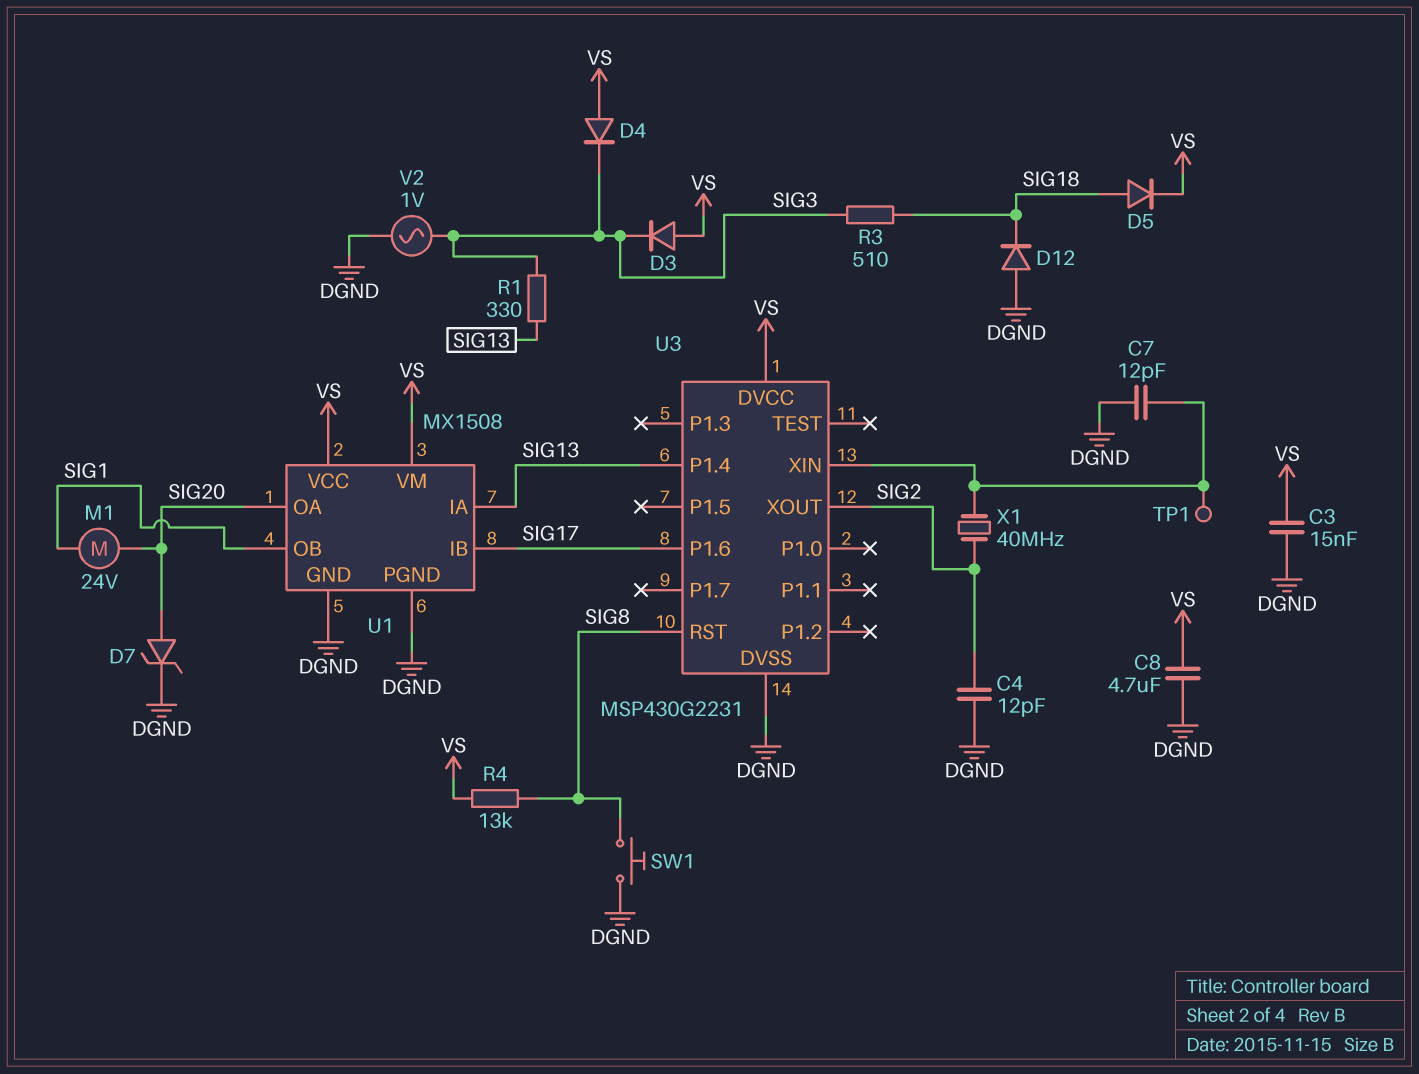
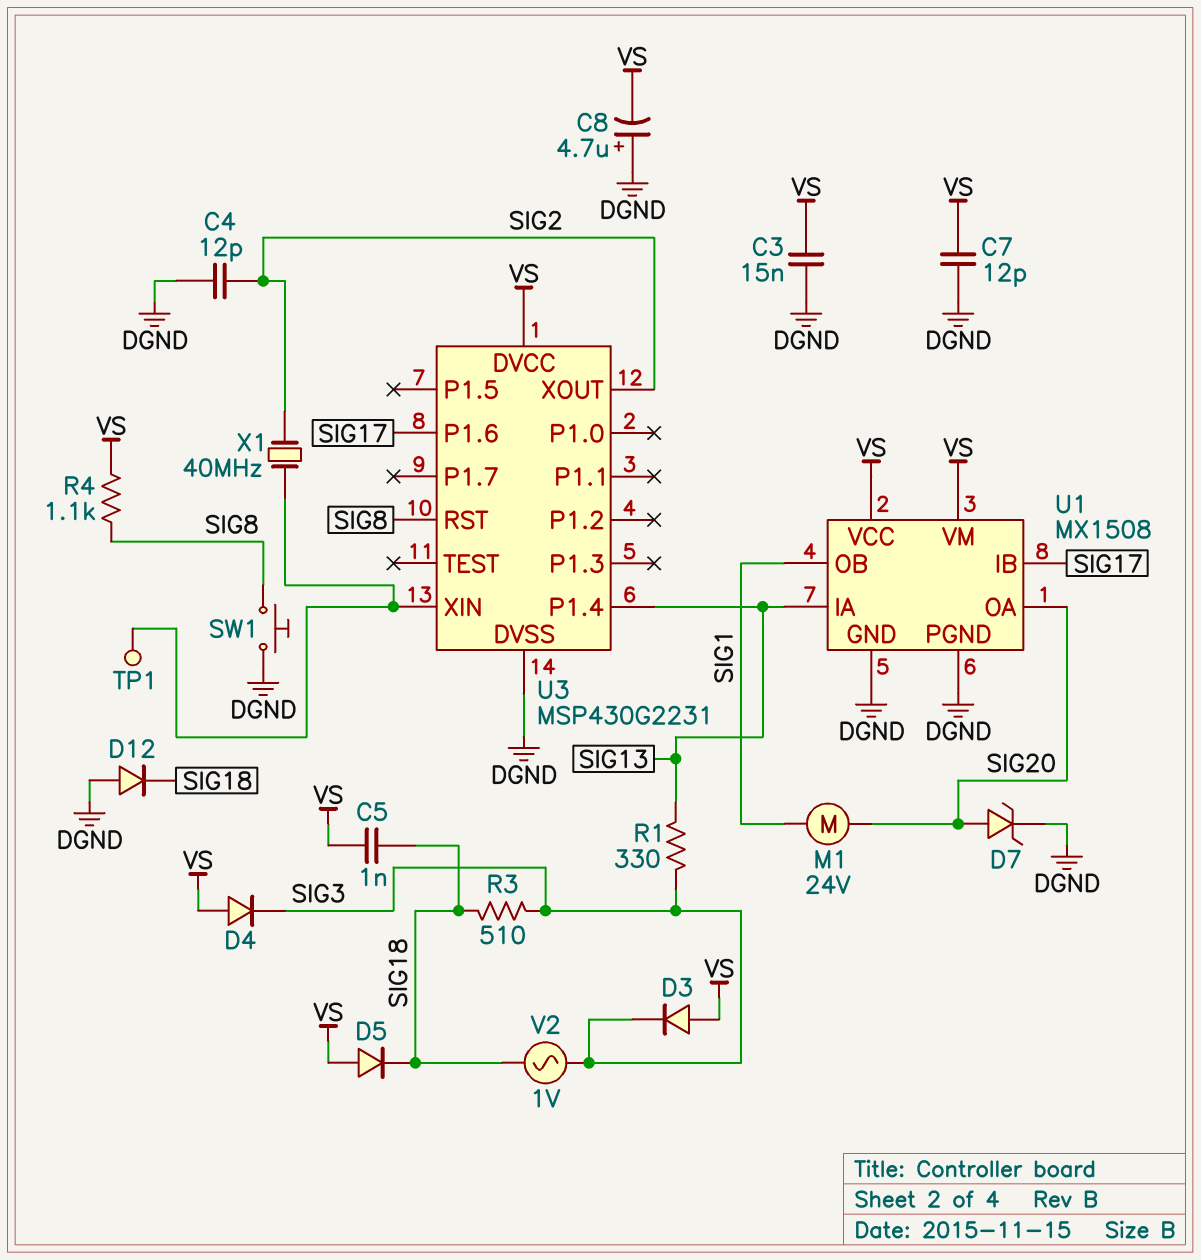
C5: none -> 1nF (SIG18, VS)
C7: 12pF (DGND, U3/XIN) -> 12pF (DGND, VS)
C8: 4.7uF (DGND, VS) -> 4.7uF (plus DGND, minus VS)
D5: diode (A SIG18, K VS) -> diode (A VS, K SIG18)
R4: 13k (SIG8, VS) -> 1.1k (SIG8, VS)
V2: AC 1V (DGND, SIG3) -> AC 1V (SIG3, SIG18)

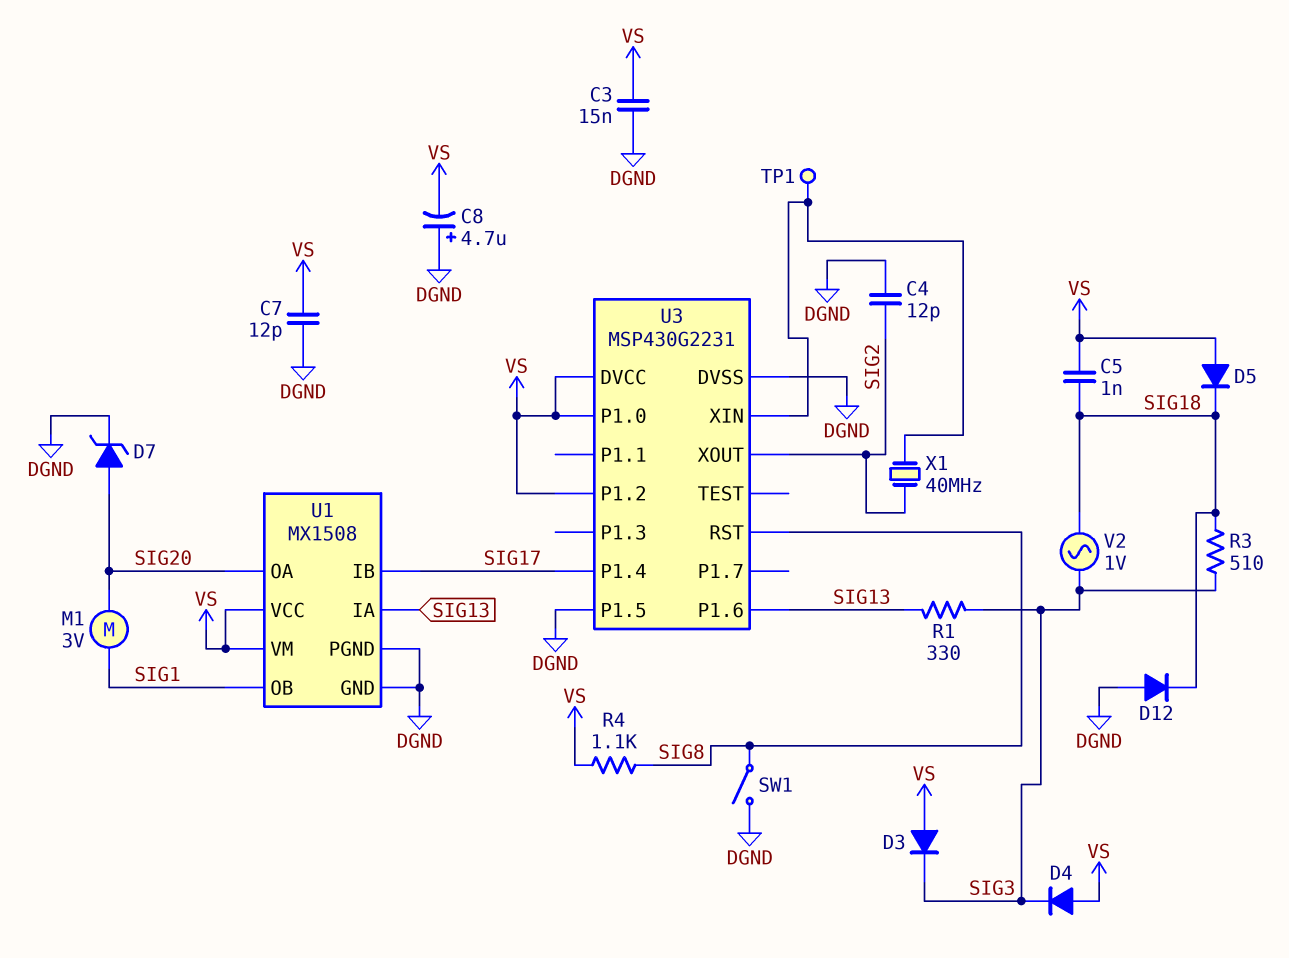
M1: motor 24V (SIG1, SIG20) -> motor 3V (SIG1, SIG20)
SW1: button (DGND, SIG8) -> switch (DGND, SIG8)
U3 pin P1.0: none -> VS
U3 pin P1.2: none -> VS
U3 pin P1.4: SIG13 -> SIG17
U3 pin P1.5: none -> DGND
U3 pin P1.6: SIG17 -> SIG13

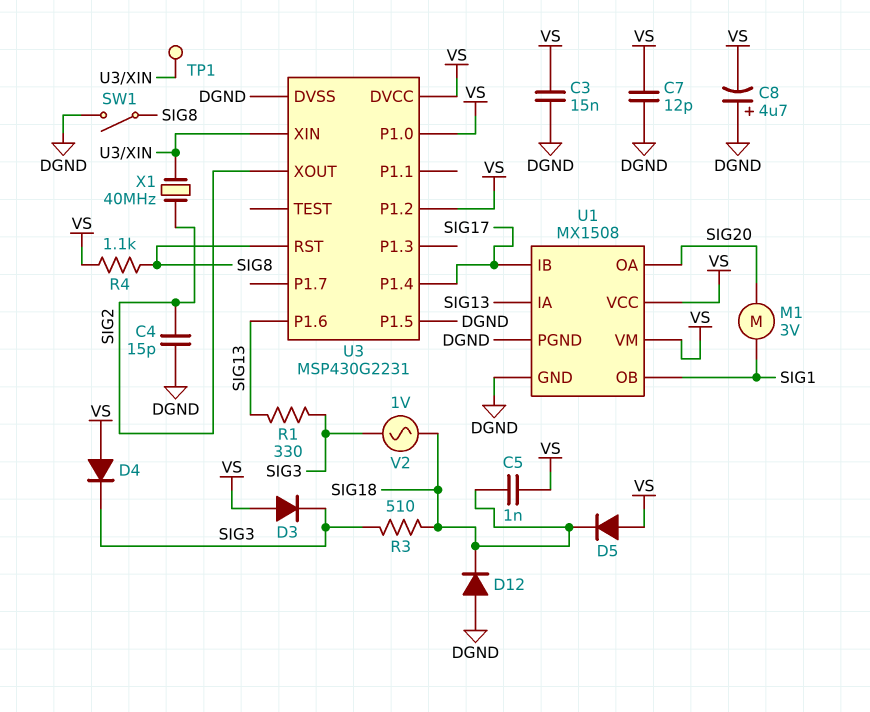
C4: 12pF (DGND, SIG2) -> 15pF (DGND, SIG2)
D7: zener (A SIG20, K DGND) -> none

